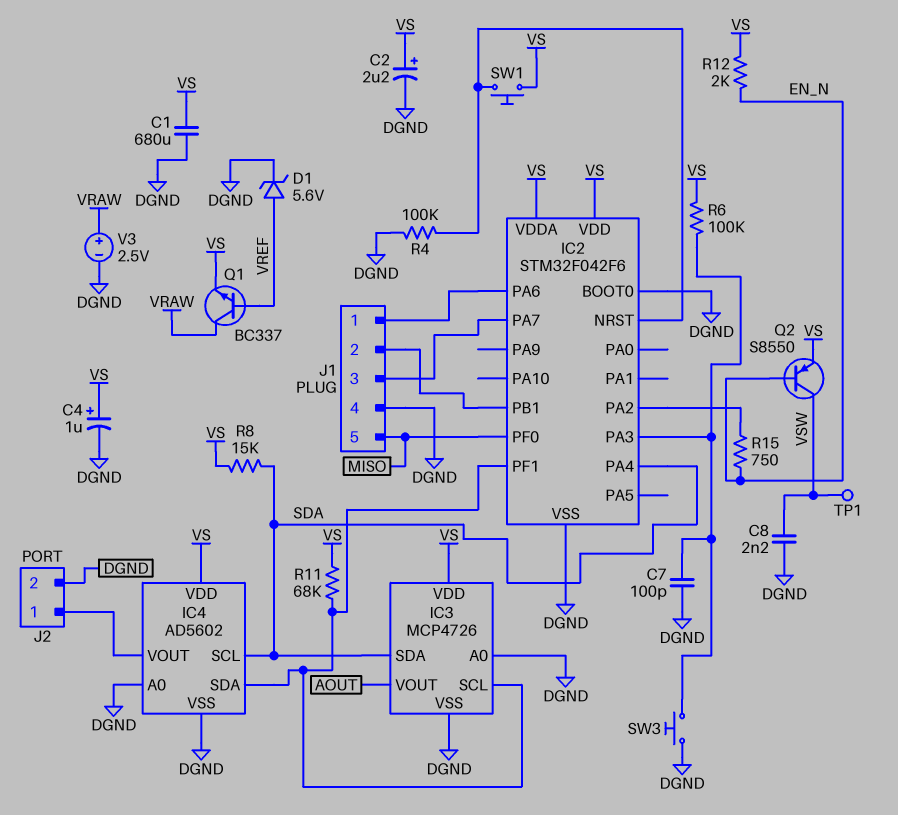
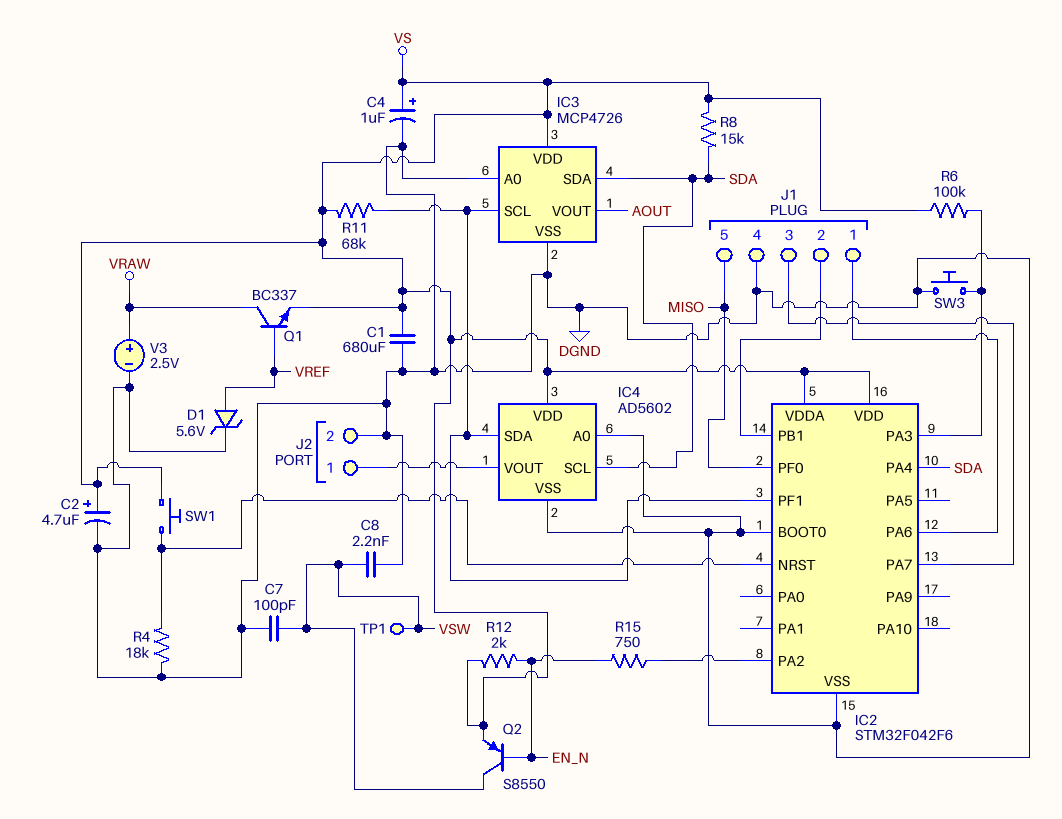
C2: 2.2uF (plus VS, minus DGND) -> 4.7uF (plus VS, minus DGND)
C7: 100pF (DGND, IC2/PA3) -> 100pF (DGND, VSW)
R4: 100k (DGND, IC2/NRST) -> 18k (DGND, IC2/NRST)

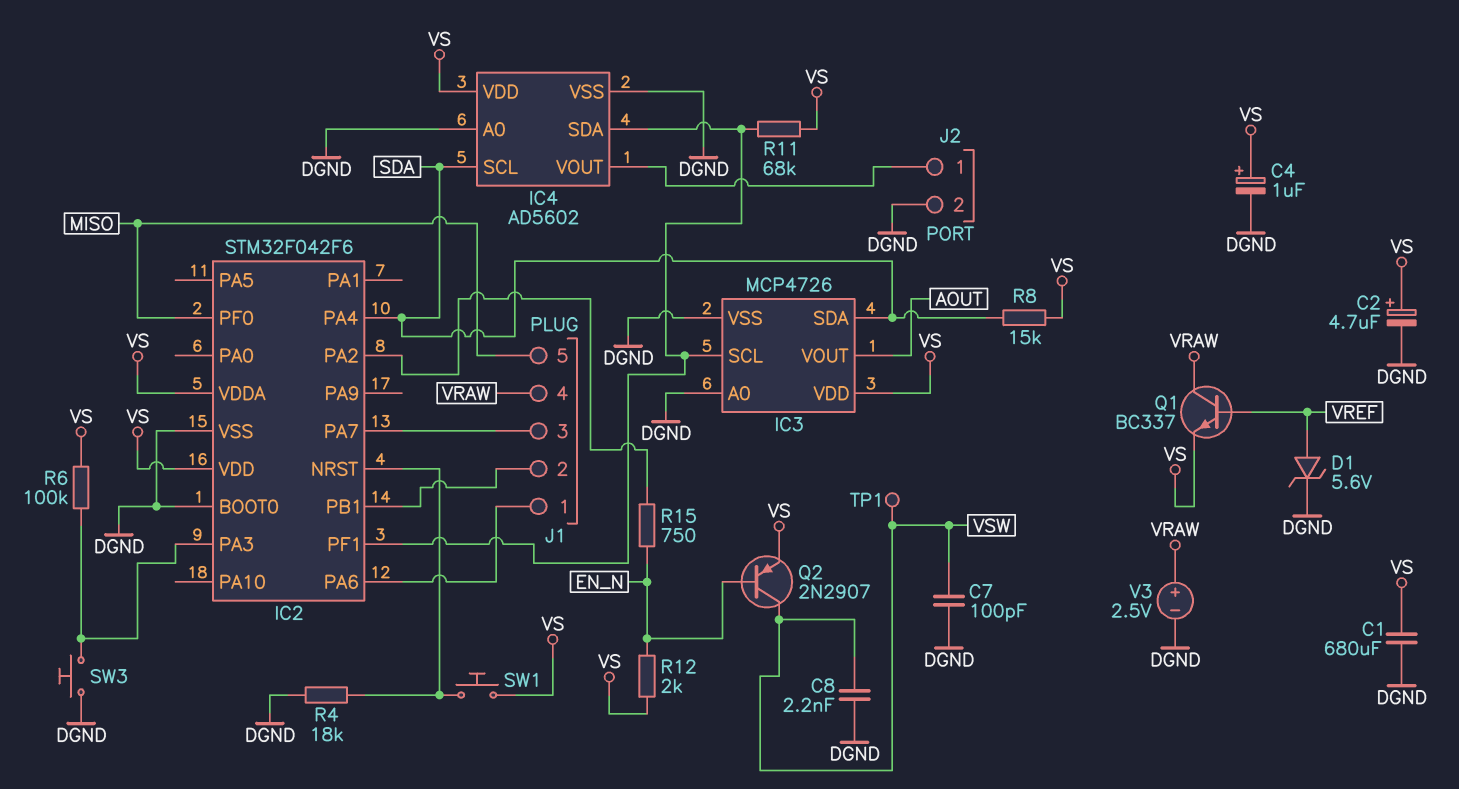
J1 pin 4: DGND -> VRAW
Q2: PNP S8550 (B EN_N, C VSW, E VS) -> PNP 2N2907 (B EN_N, C VSW, E VS)

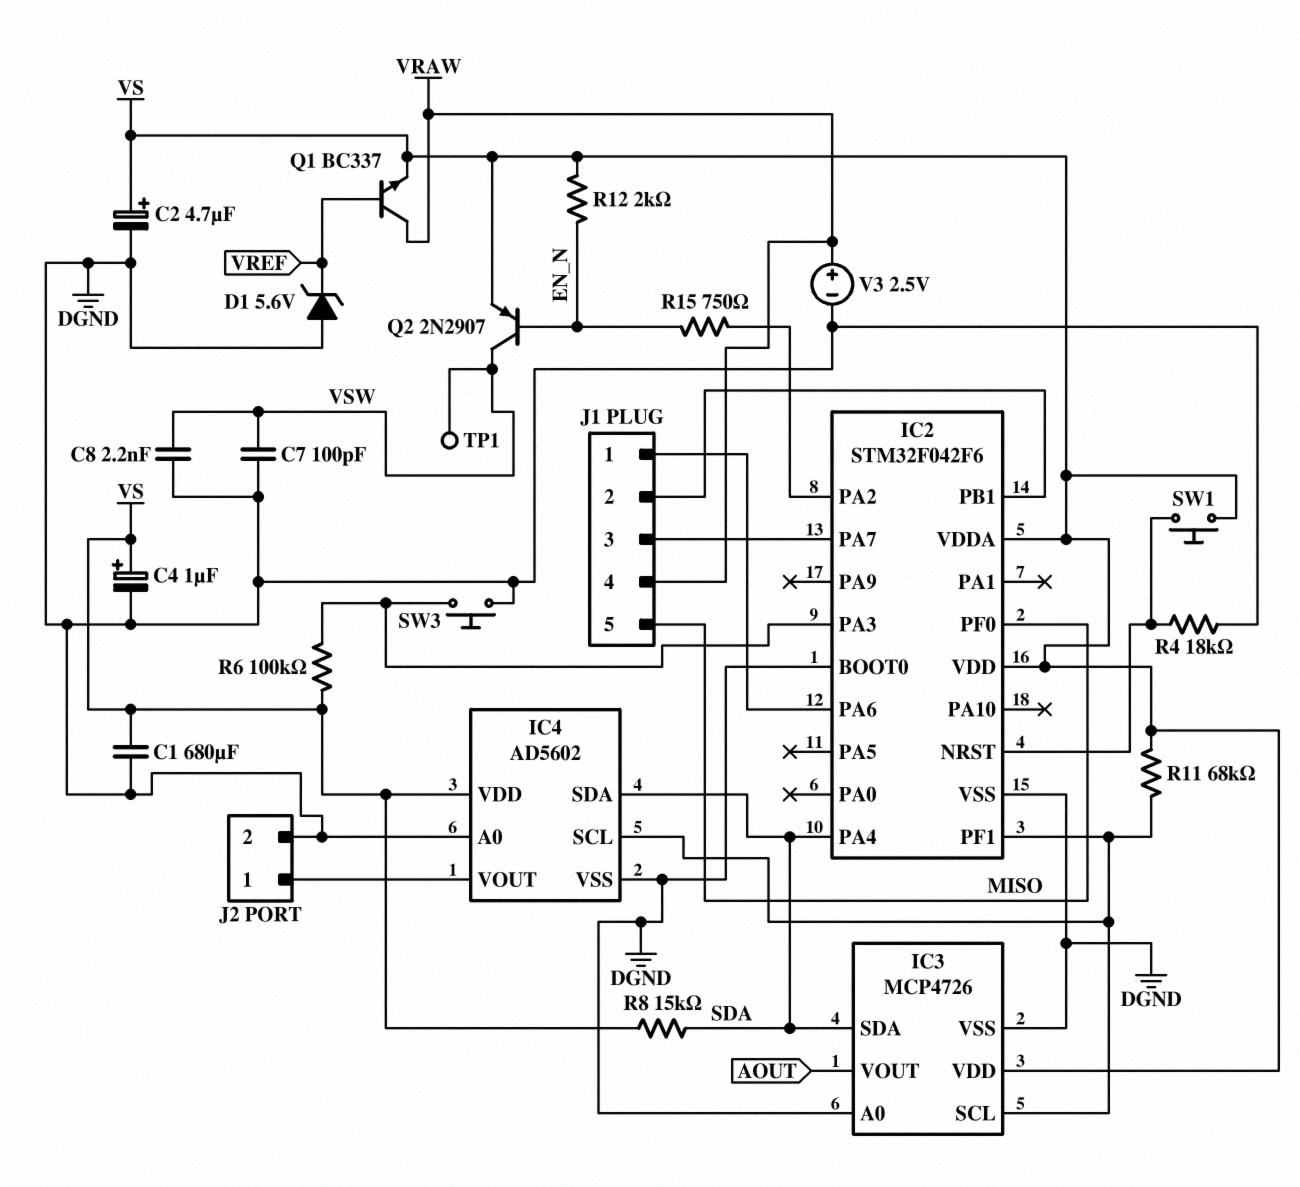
D1: zener 5.6V (A VREF, K DGND) -> zener 5.6V (A DGND, K VREF)
IC4 pin SCL: SDA -> IC2/PF1
IC4 pin SDA: IC2/PF1 -> SDA

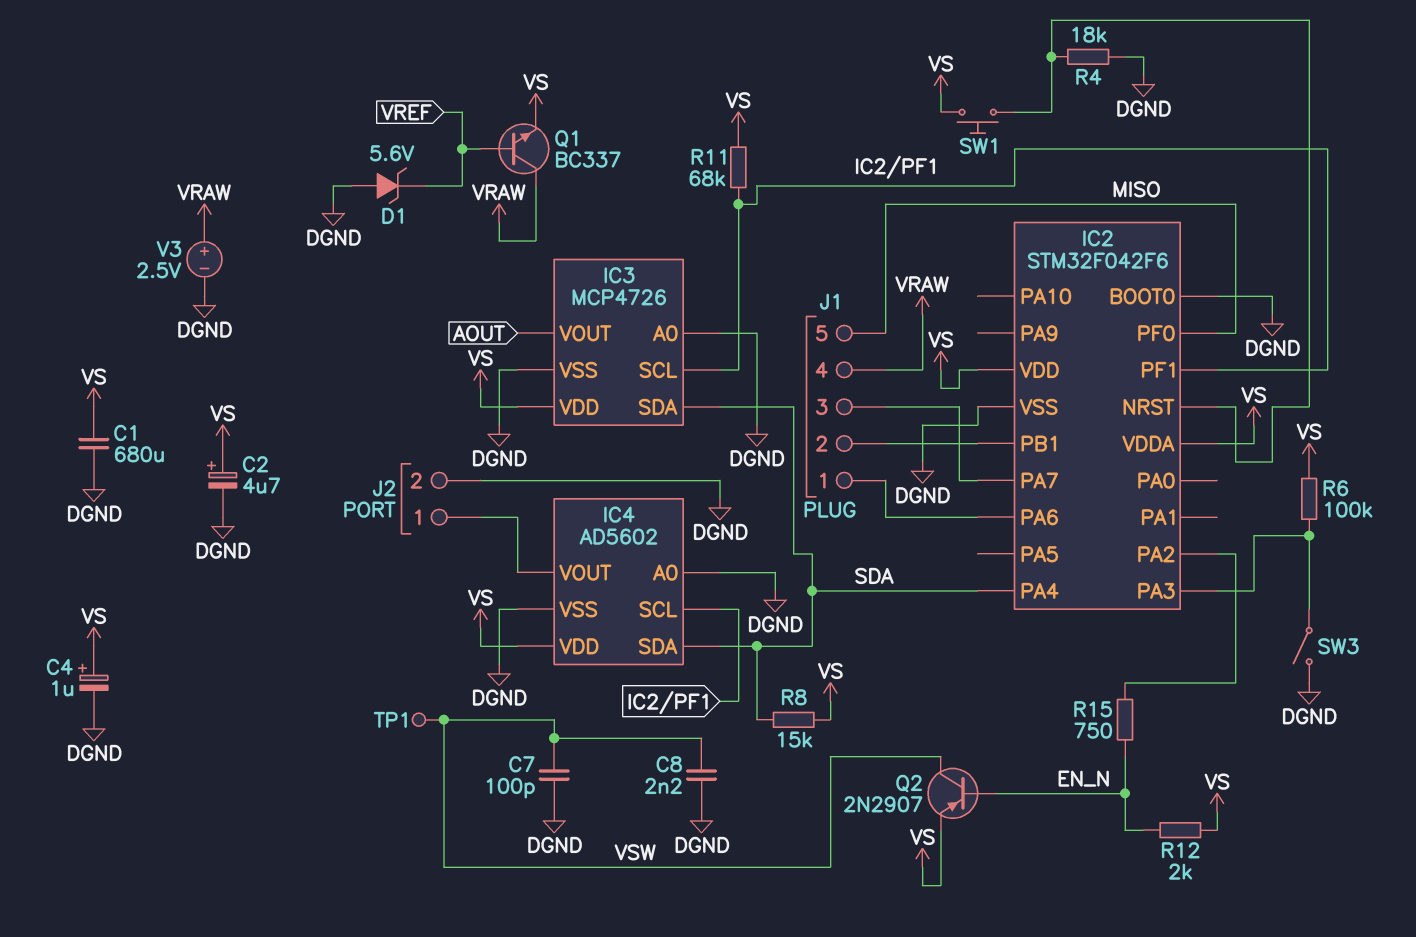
SW3: button (DGND, IC2/PA3) -> switch (DGND, IC2/PA3)

